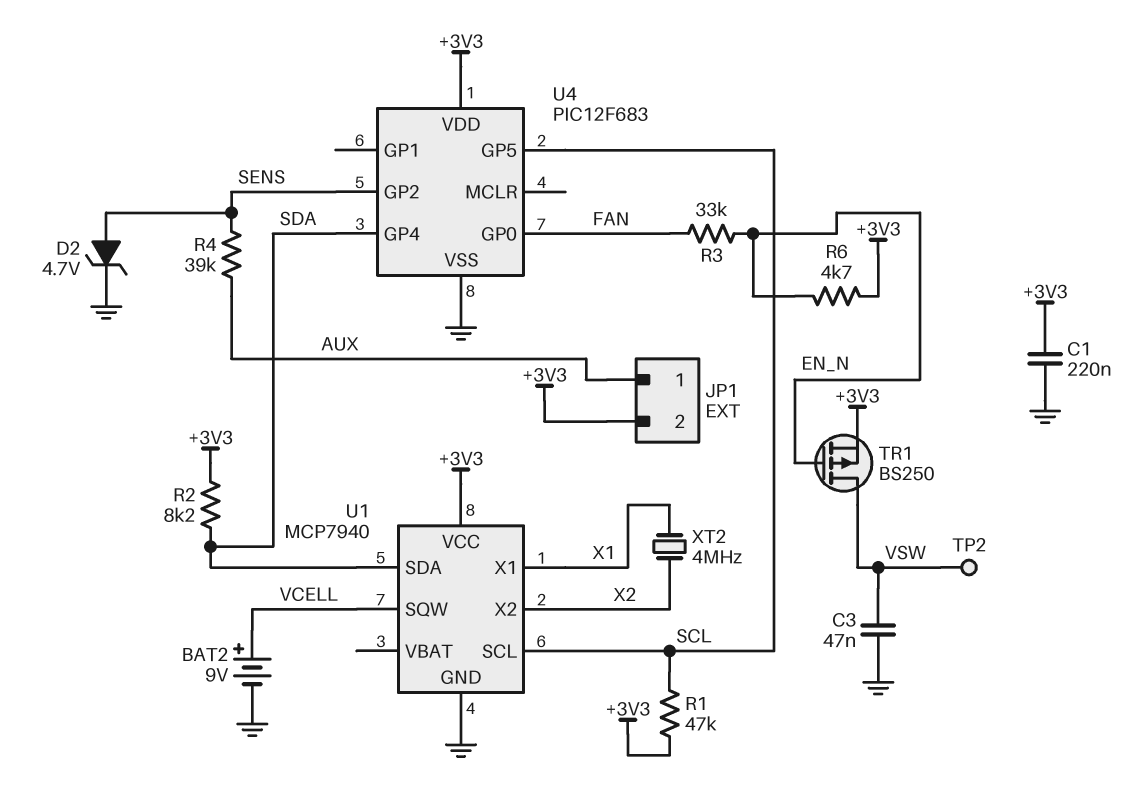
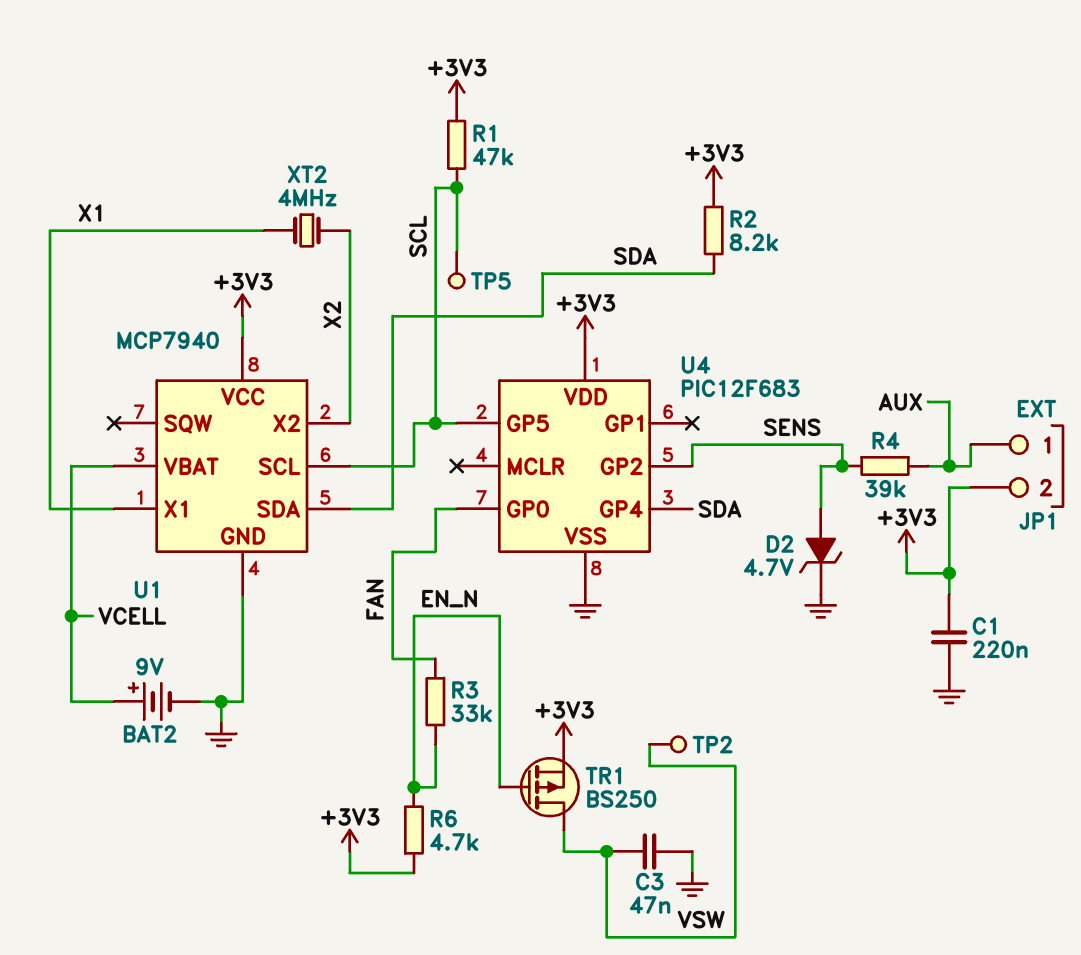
TP5: none -> test point (SCL)
U1 pin SQW: VCELL -> none
U1 pin VBAT: none -> VCELL

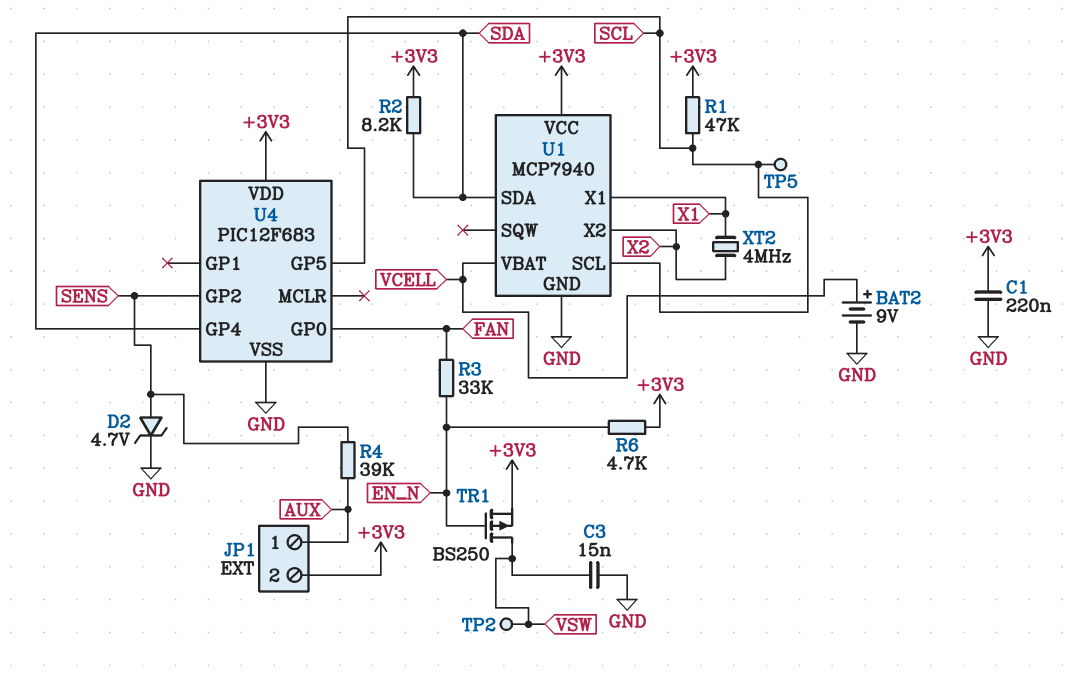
C3: 47nF (GND, VSW) -> 15nF (GND, VSW)

